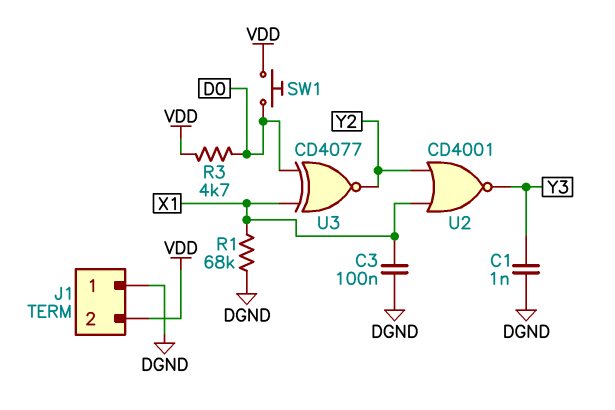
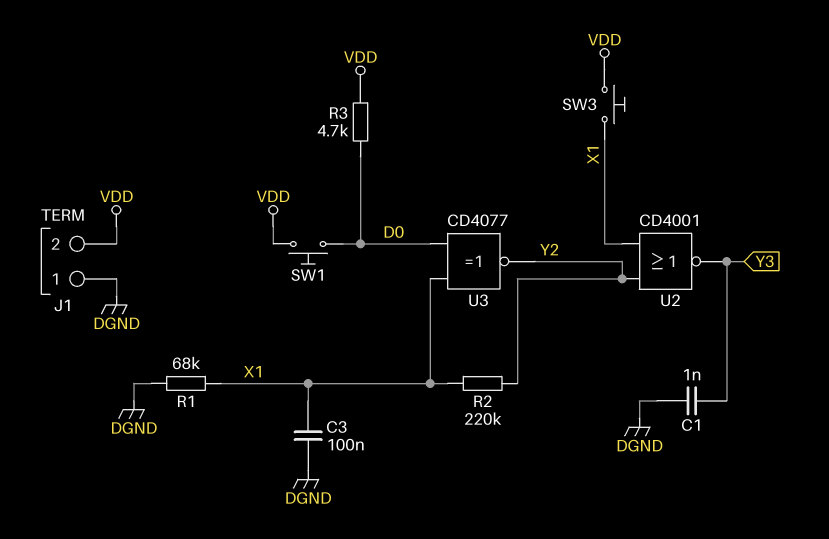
R2: none -> 220k (X1, Y2)
SW3: none -> button (VDD, X1)

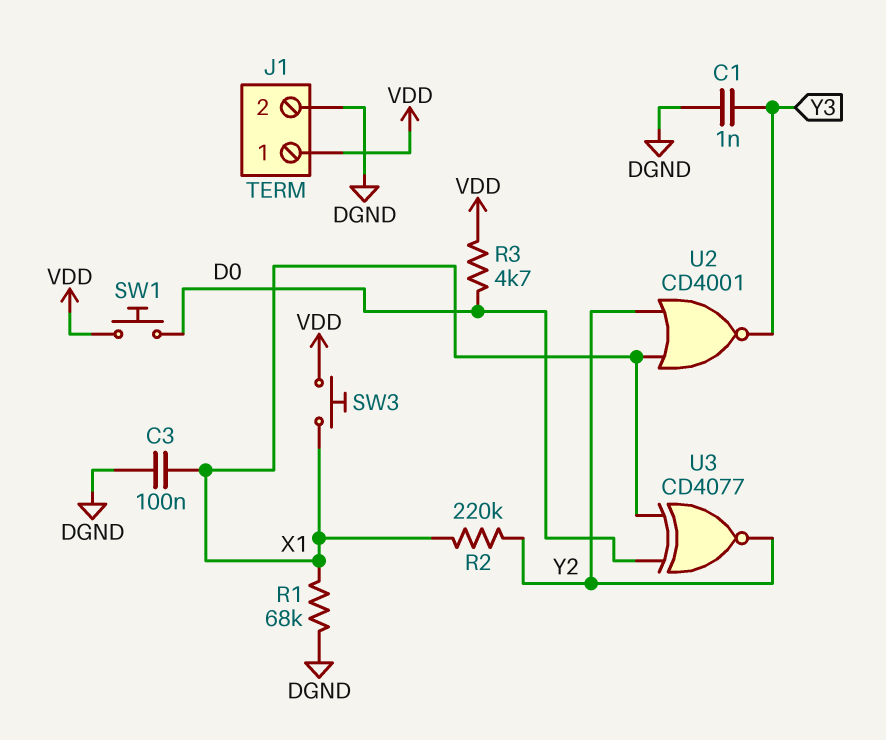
J1 pin 1: DGND -> VDD
J1 pin 2: VDD -> DGND

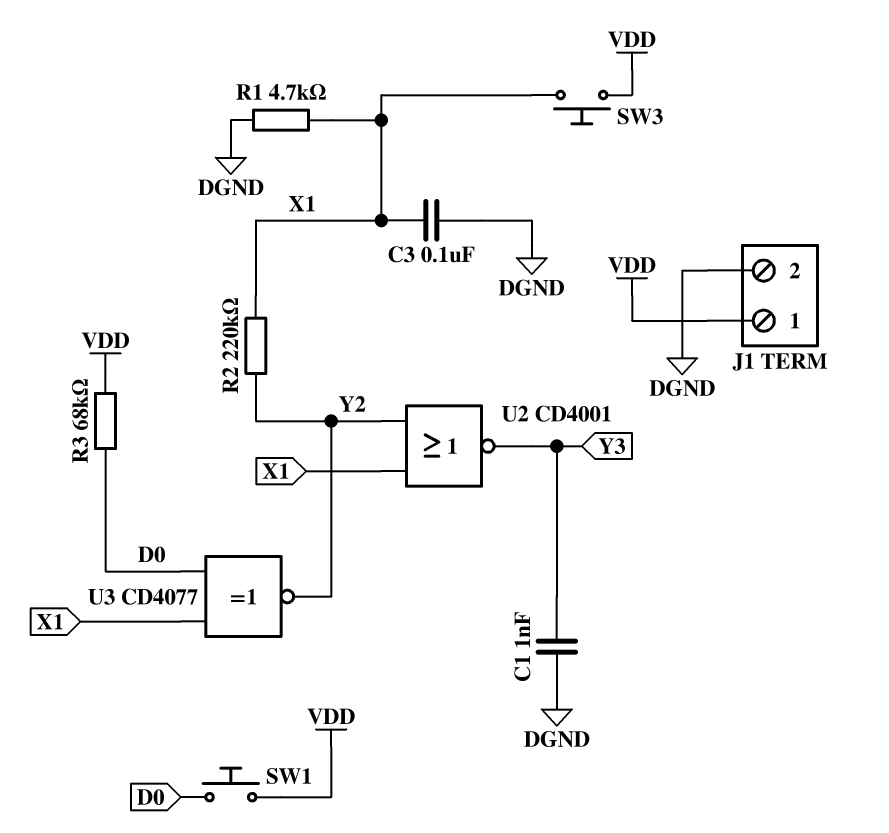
R1: 68k (DGND, X1) -> 4.7k (DGND, X1)
R3: 4.7k (D0, VDD) -> 68k (D0, VDD)

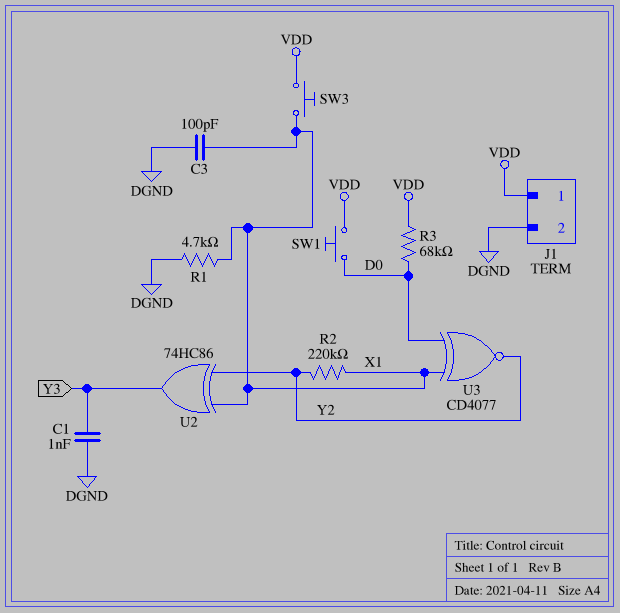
C3: 100nF (DGND, X1) -> 100pF (DGND, X1)
U2: NOR CD4001 (in X1, in Y2, out Y3) -> XOR 74HC86 (in X1, in Y2, out Y3)

